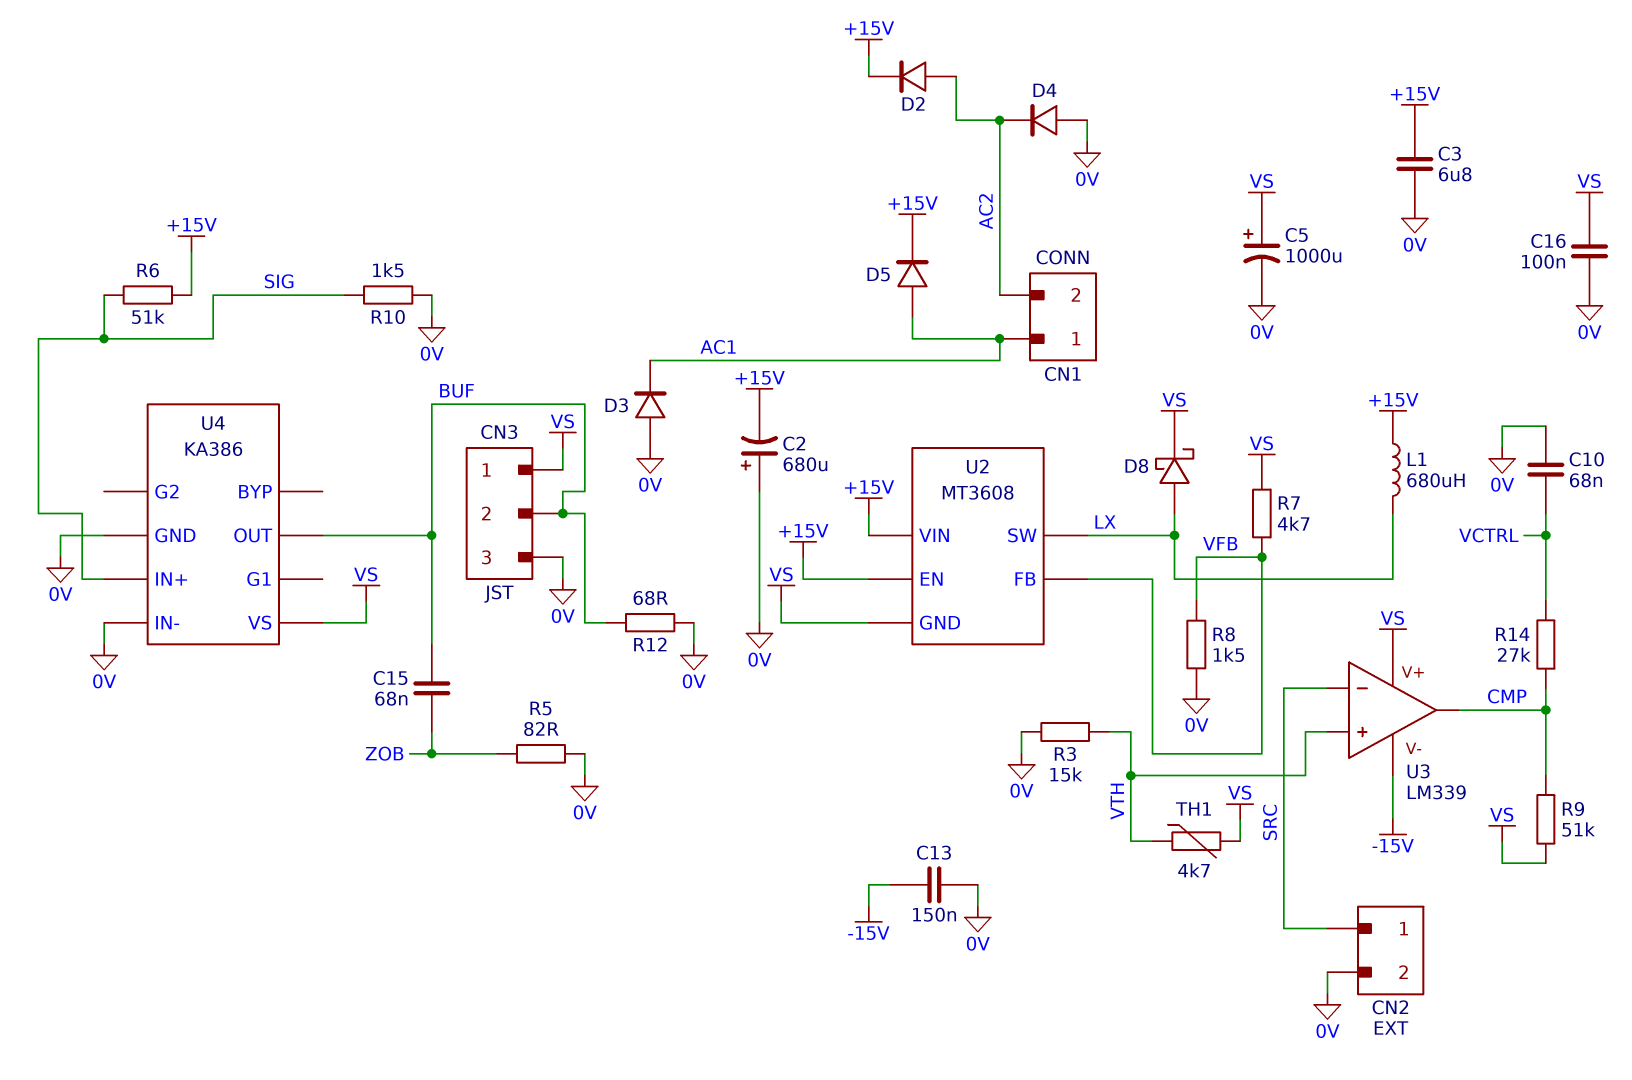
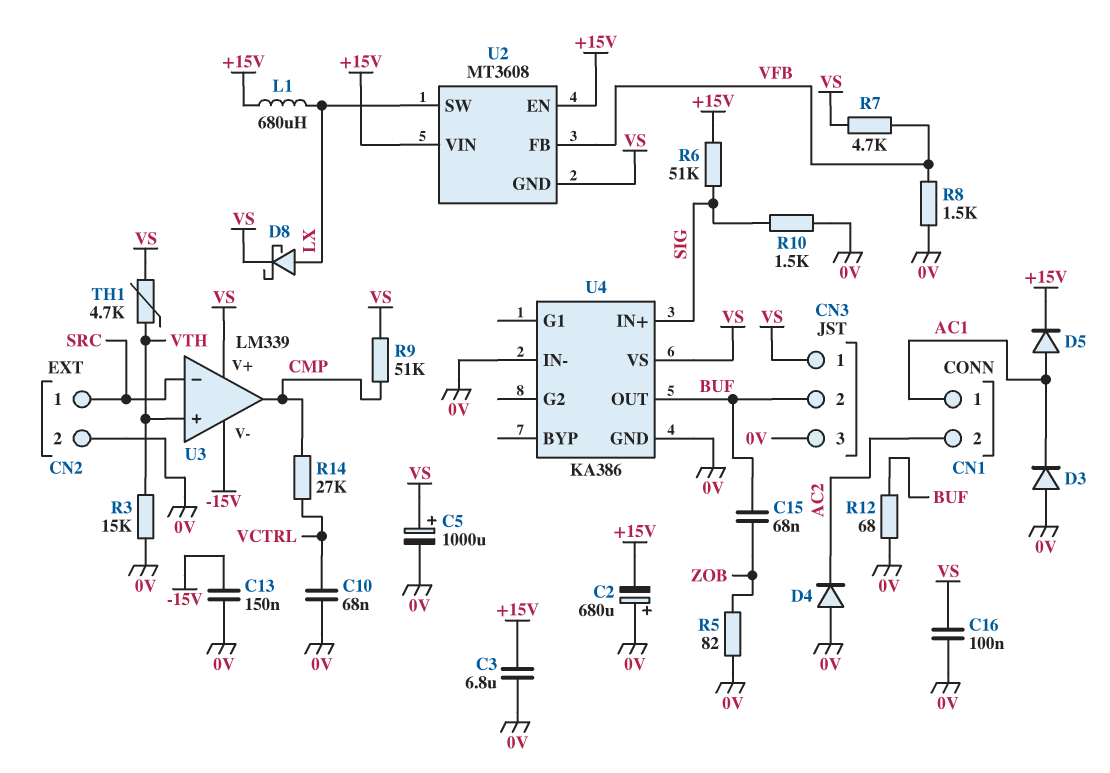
D2: diode (A AC2, K +15V) -> none

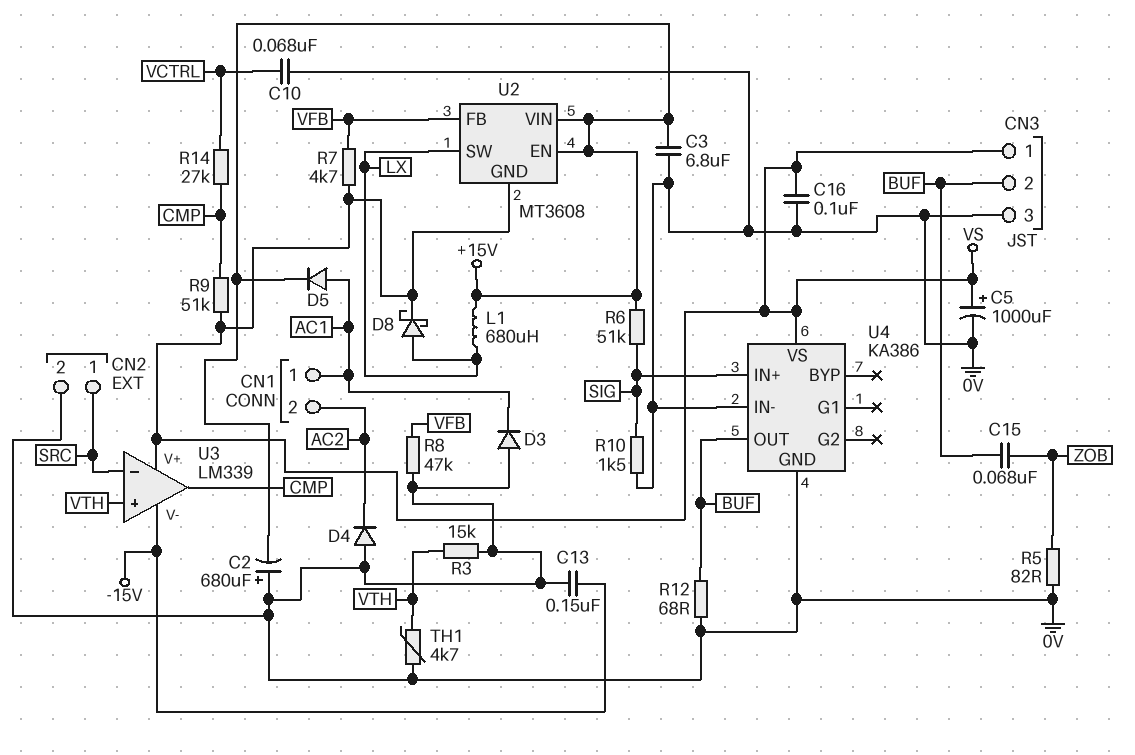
R8: 1.5k (0V, VFB) -> 47k (0V, VFB)
TH1: 4.7k (VS, VTH) -> 4.7k (0V, VTH)

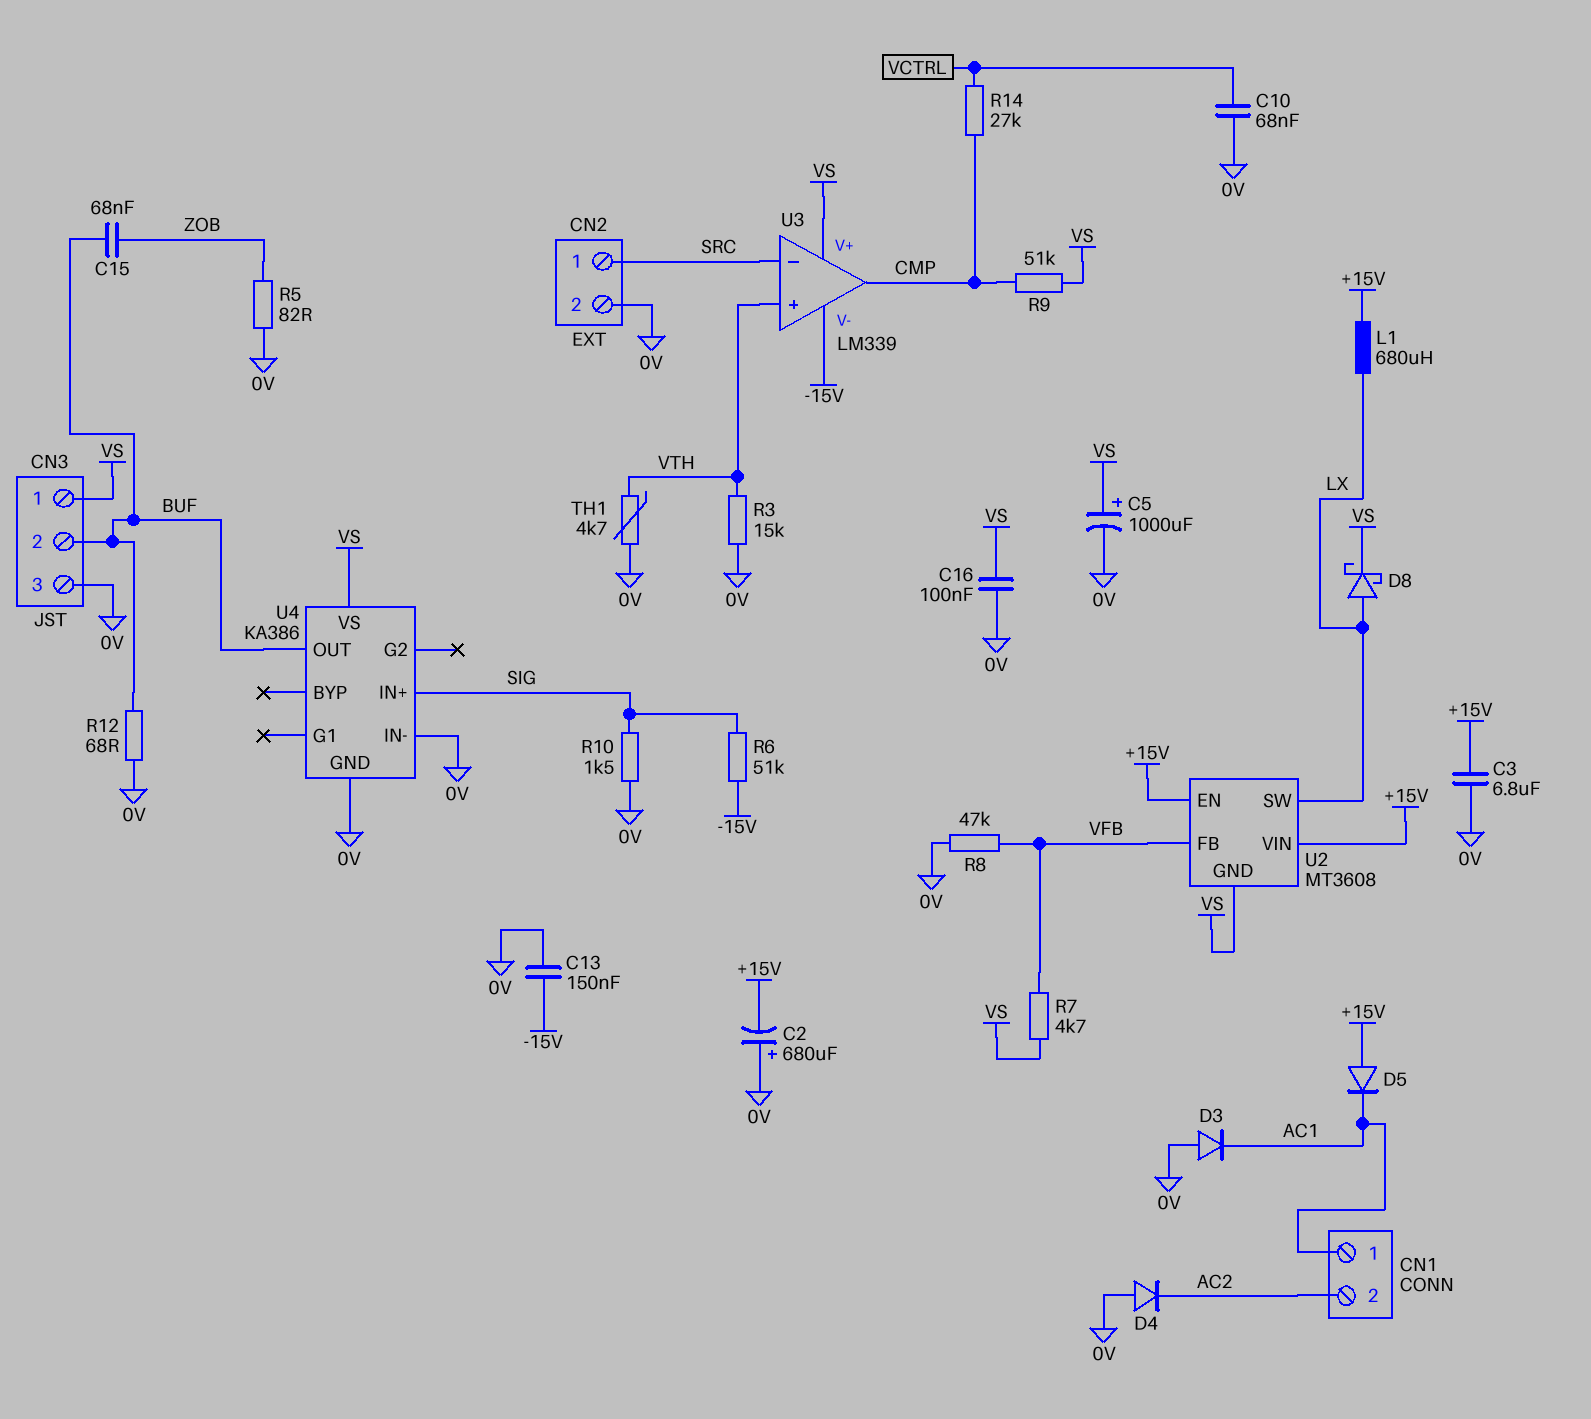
D5: diode (A AC1, K +15V) -> diode (A +15V, K AC1)
R6: 51k (+15V, SIG) -> 51k (-15V, SIG)

